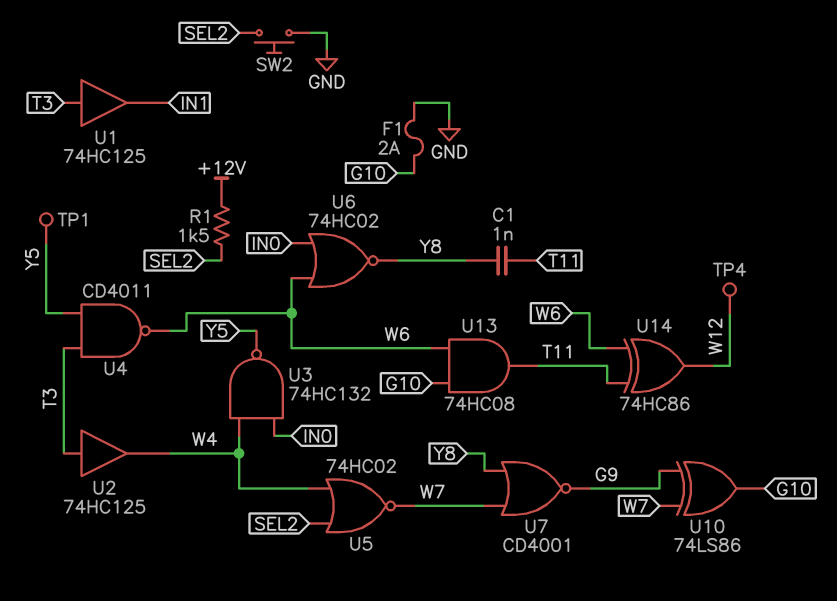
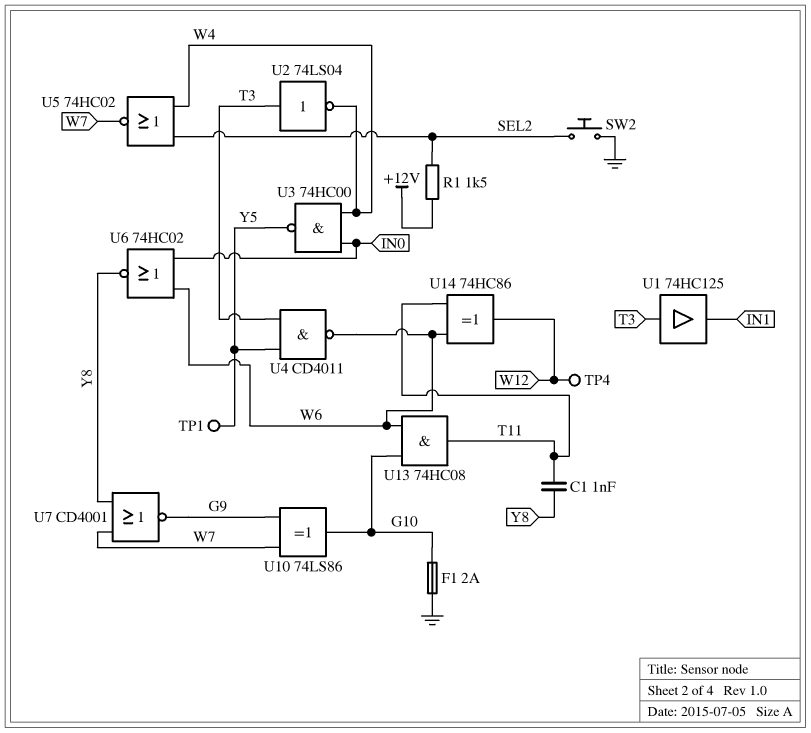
U2: buffer 74HC125 (in T3, out W4) -> NOT 74LS04 (in T3, out W4)
U3: NAND 74HC132 (in IN0, in W4, out Y5) -> NAND 74HC00 (in IN0, in W4, out Y5)

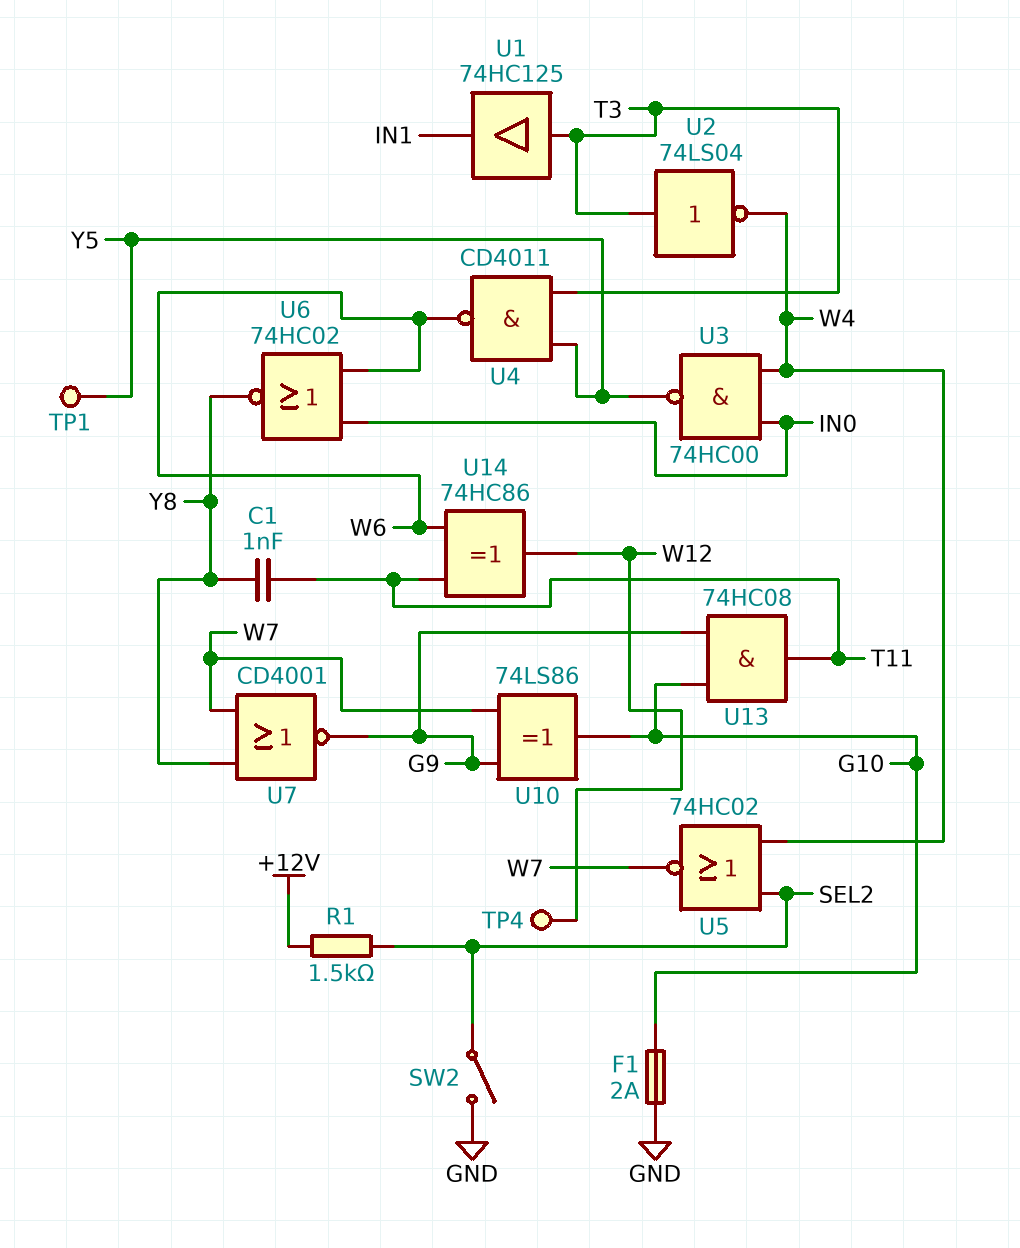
SW2: button (GND, SEL2) -> switch (GND, SEL2)
U13: AND 74HC08 (in G10, in W6, out T11) -> AND 74HC08 (in G9, in G10, out T11)

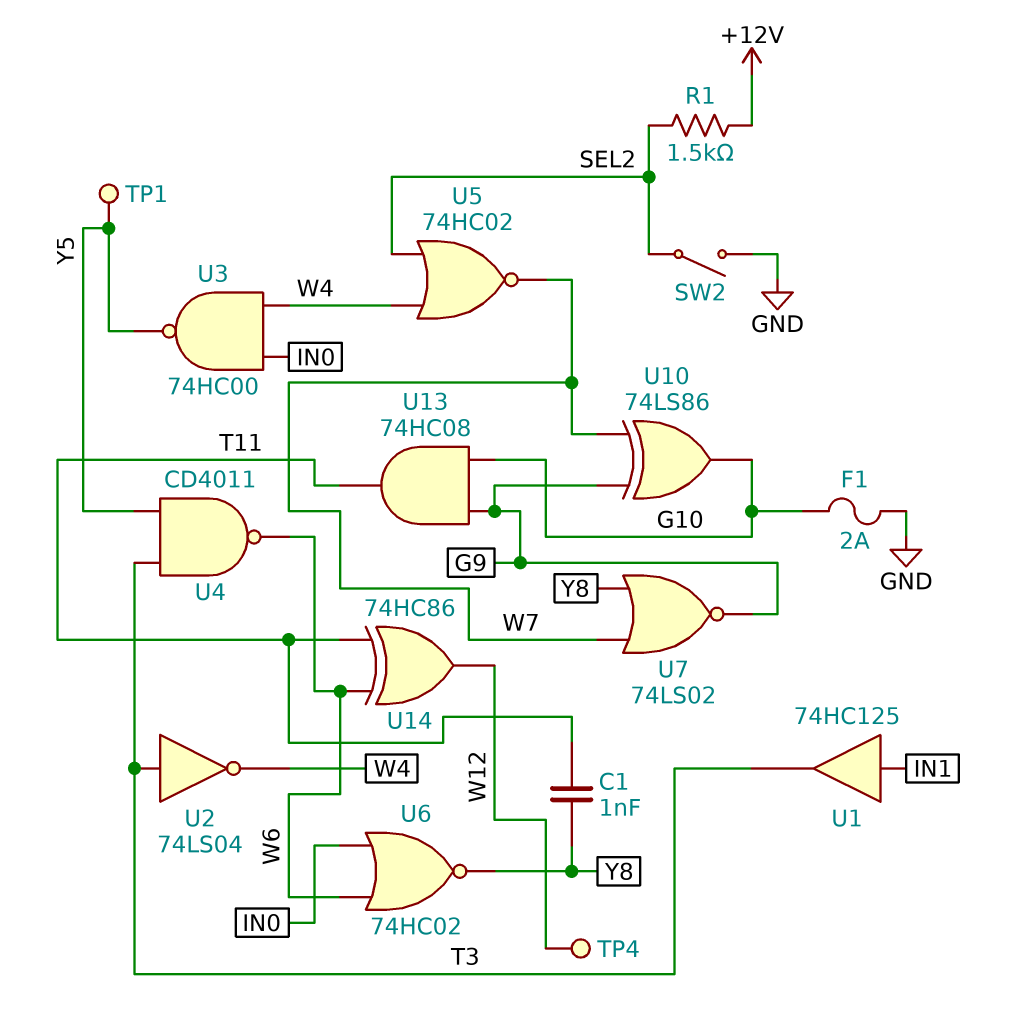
U1: buffer 74HC125 (in T3, out IN1) -> buffer 74HC125 (in IN1, out T3)
U7: NOR CD4001 (in W7, in Y8, out G9) -> NOR 74LS02 (in W7, in Y8, out G9)

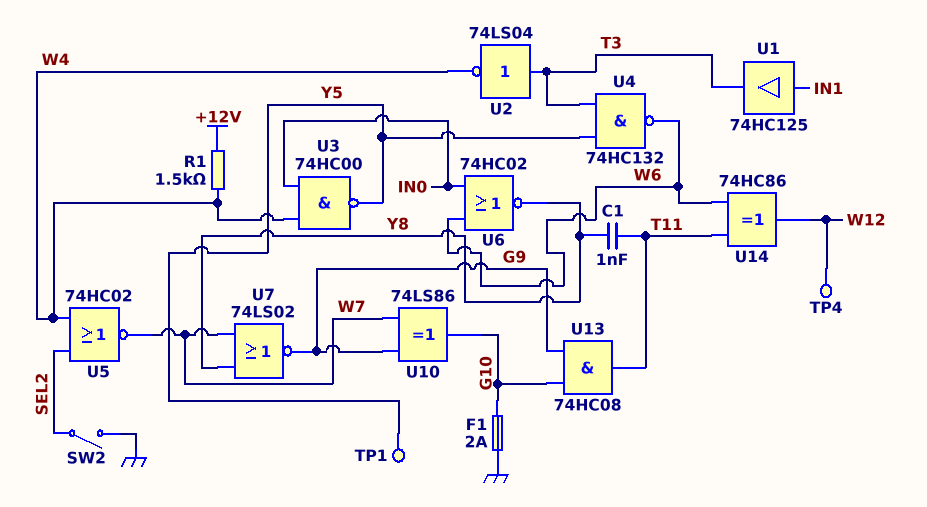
R1: 1.5k (+12V, SEL2) -> 1.5k (+12V, W4)
U4: NAND CD4011 (in T3, in Y5, out W6) -> NAND 74HC132 (in T3, in Y5, out W6)

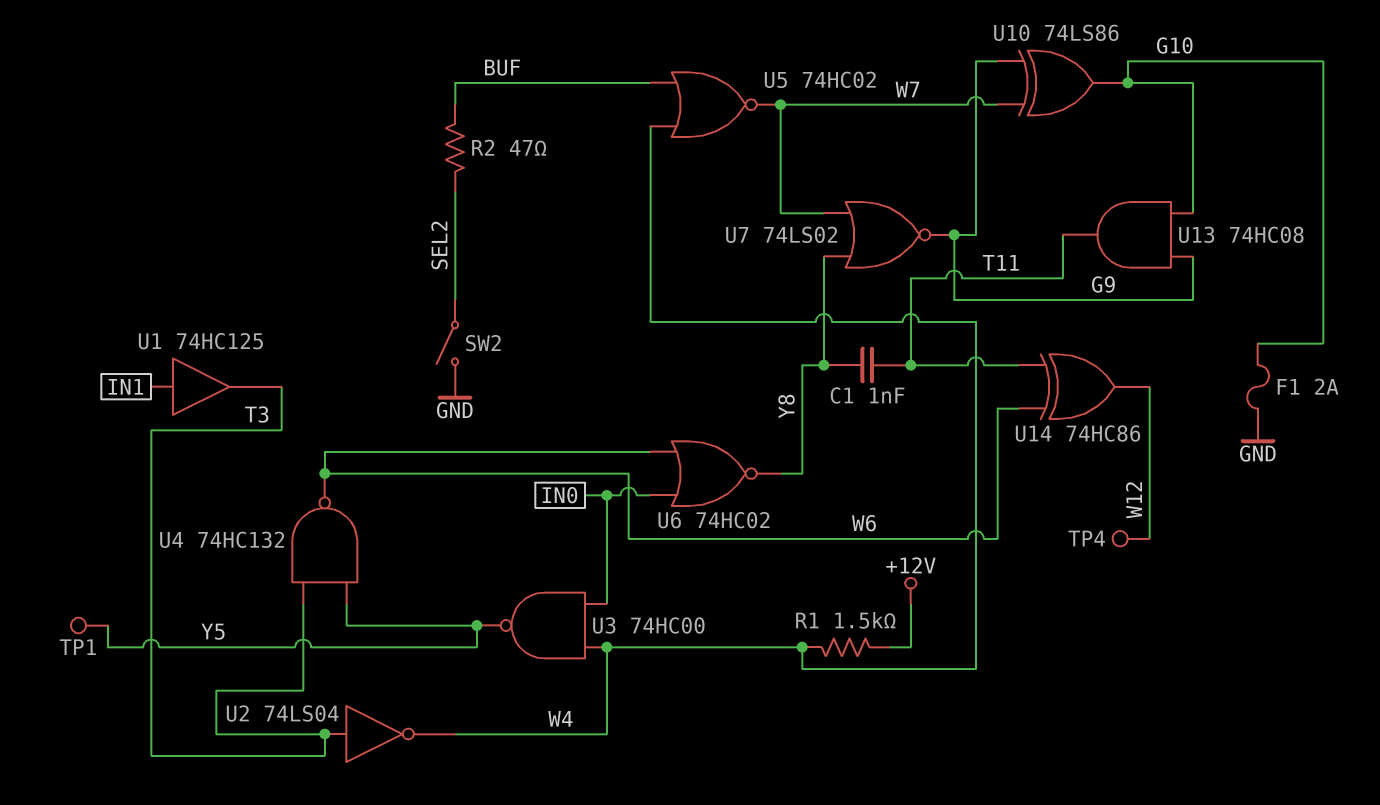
R2: none -> 47 (BUF, SEL2)
U5: NOR 74HC02 (in SEL2, in W4, out W7) -> NOR 74HC02 (in BUF, in W4, out W7)

